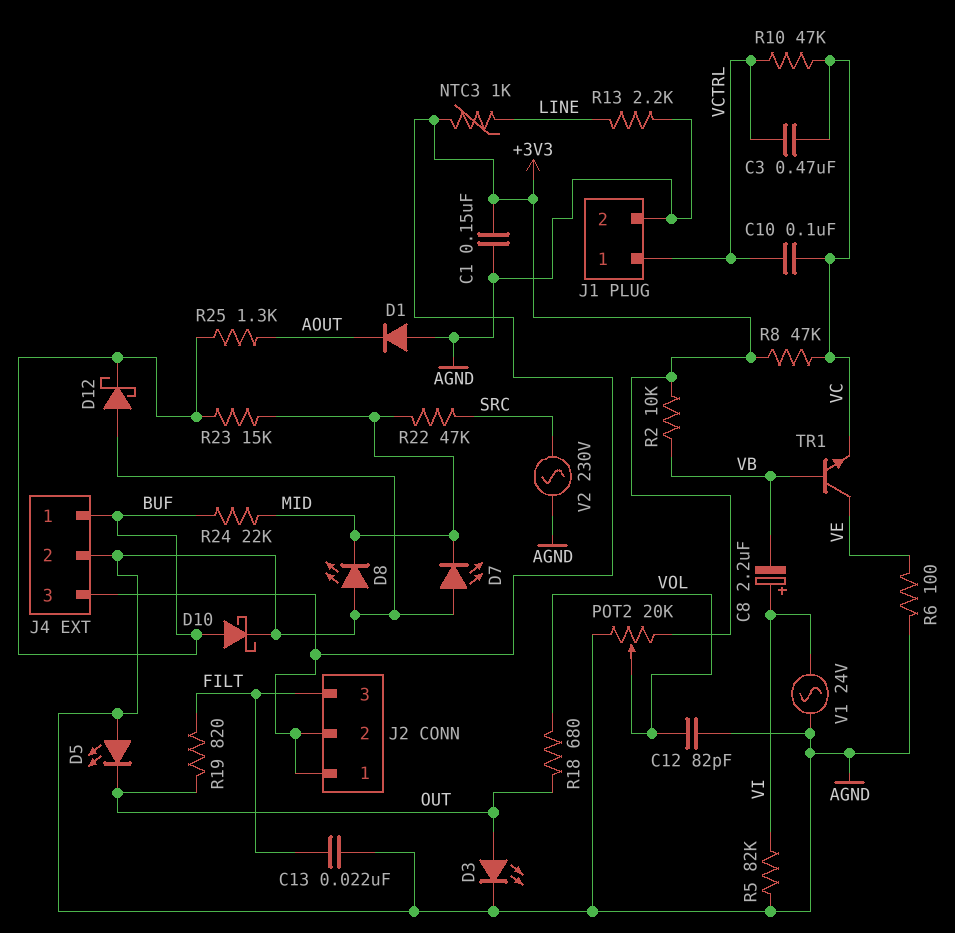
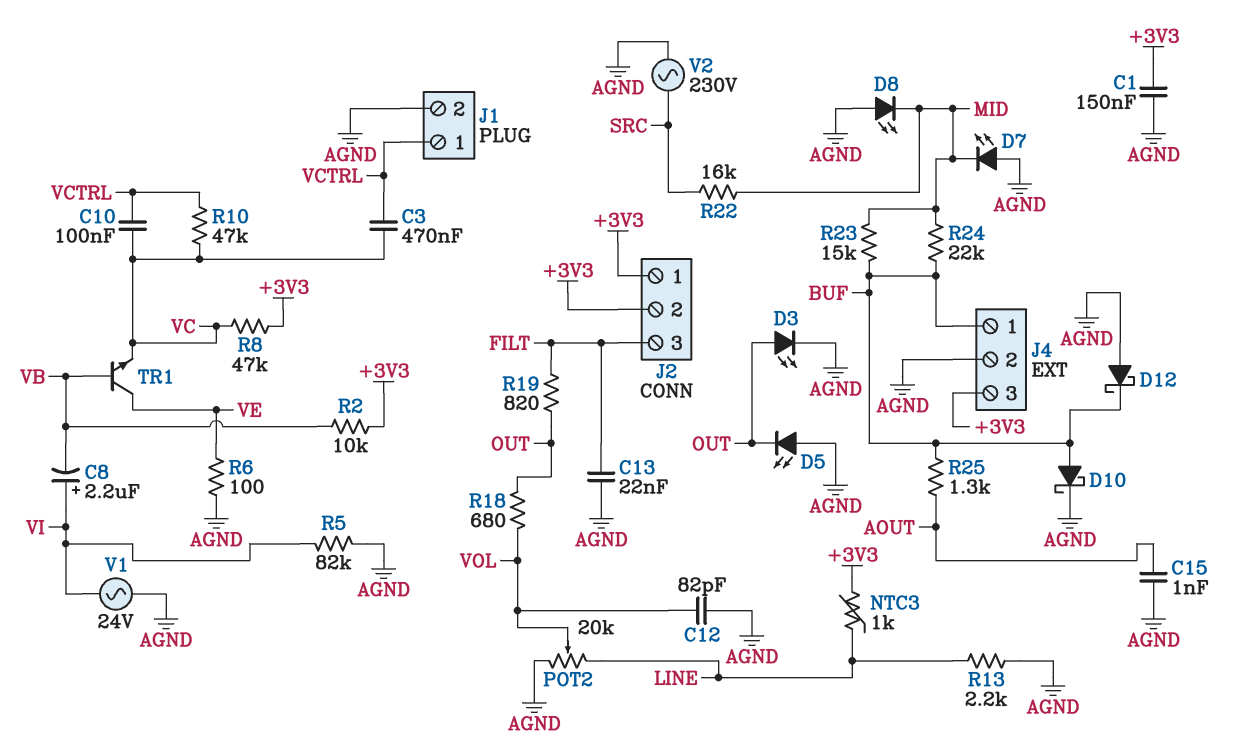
C15: none -> 1nF (AGND, AOUT)
D1: diode (A AGND, K AOUT) -> none
POT2: 20k (+3V3, AGND, wiper VOL) -> 20k (AGND, LINE, wiper VOL)
R22: 47k (MID, SRC) -> 16k (MID, SRC)

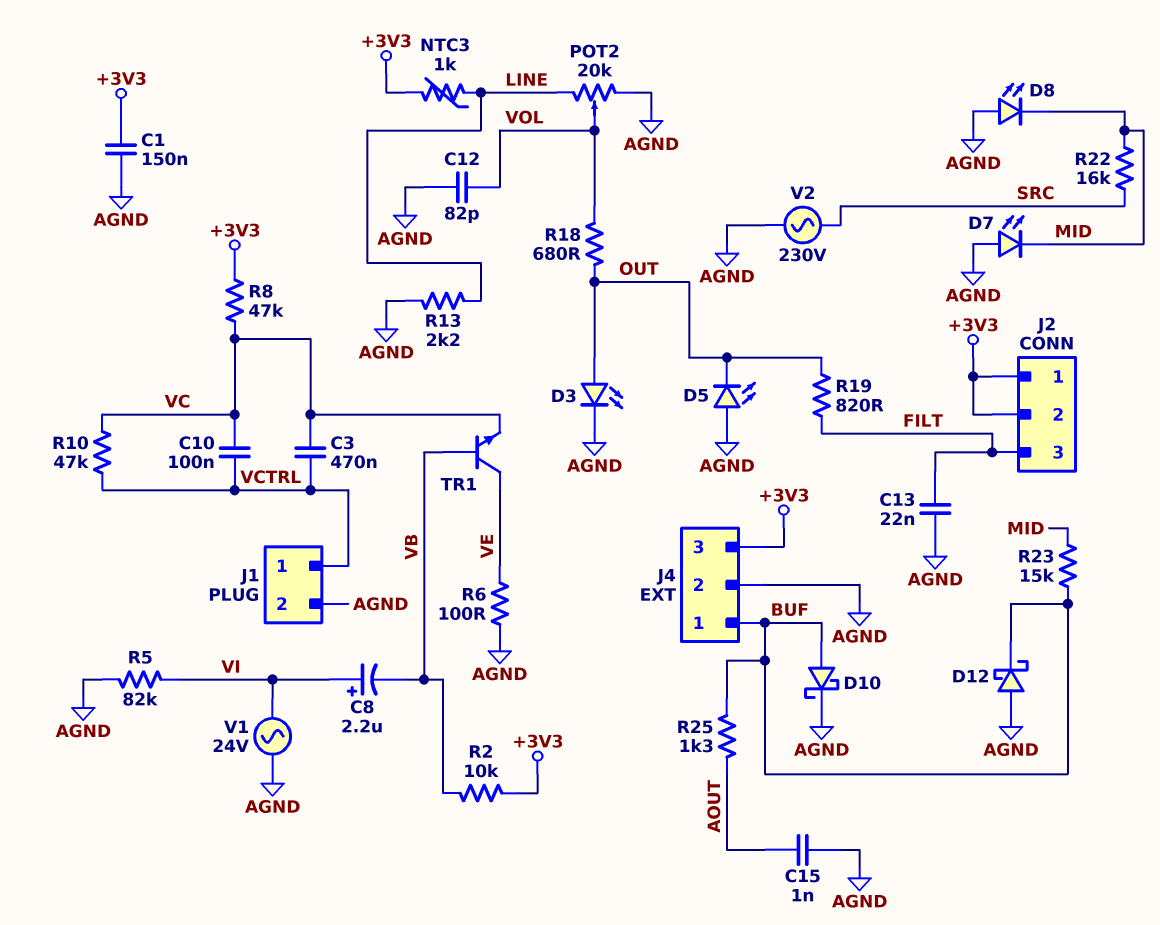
R24: 22k (BUF, MID) -> none

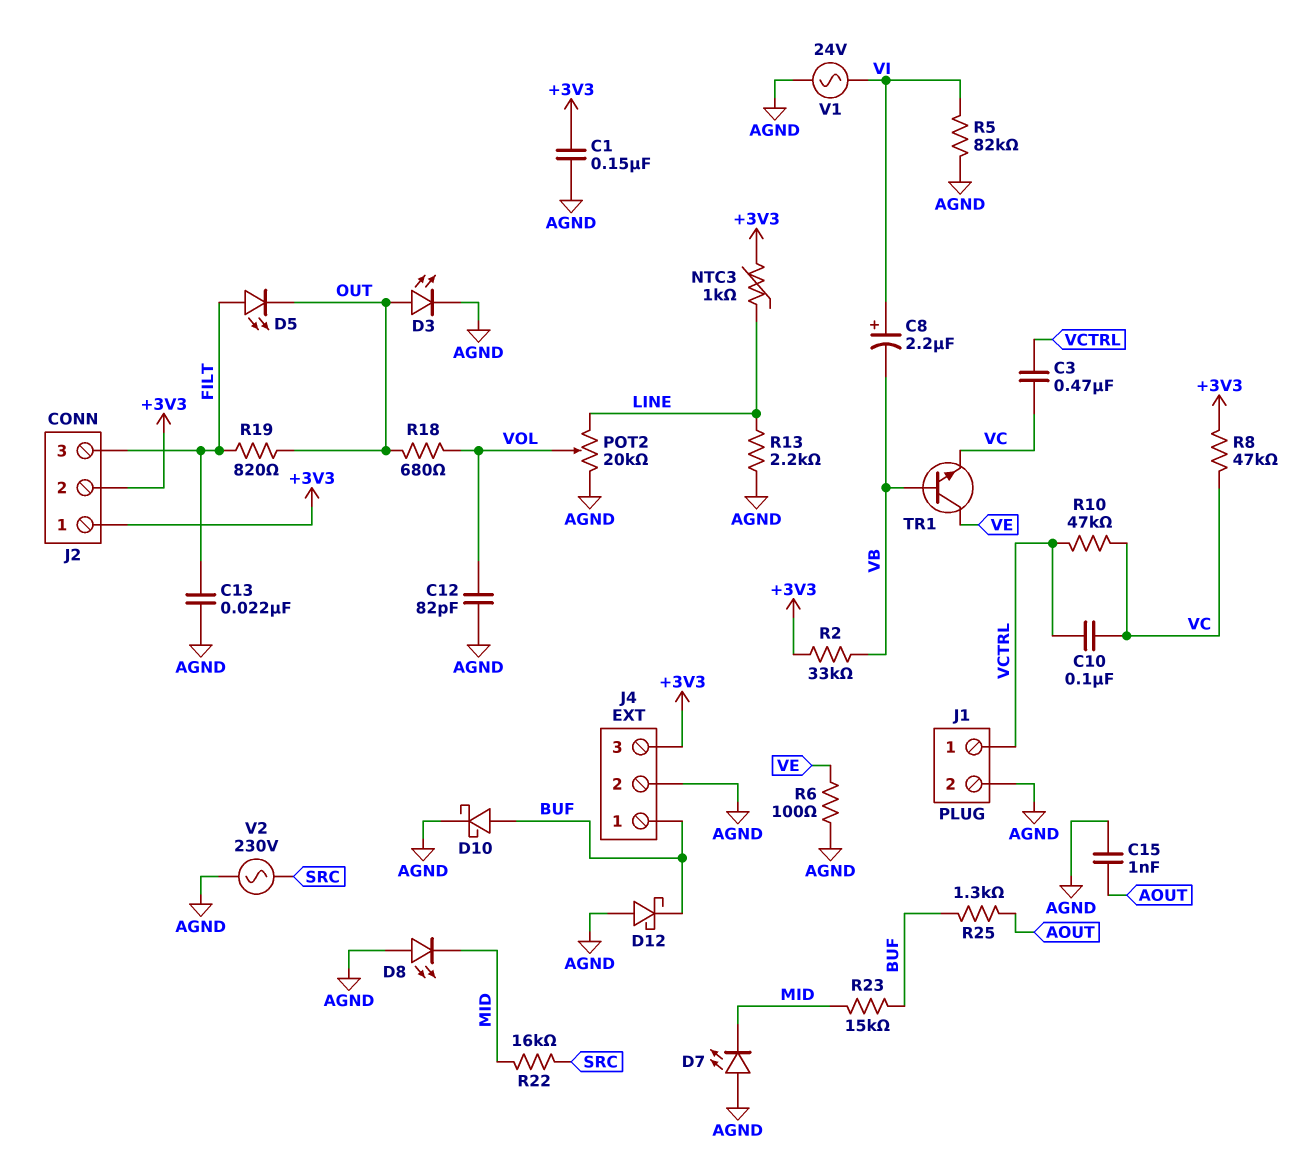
D5: LED (A AGND, K OUT) -> LED (A FILT, K OUT)
R2: 10k (+3V3, VB) -> 33k (+3V3, VB)

